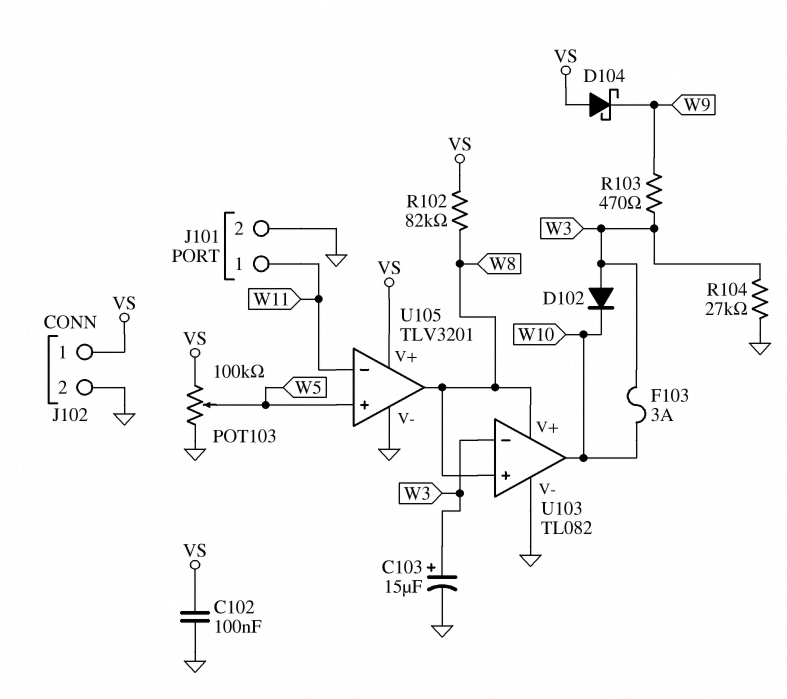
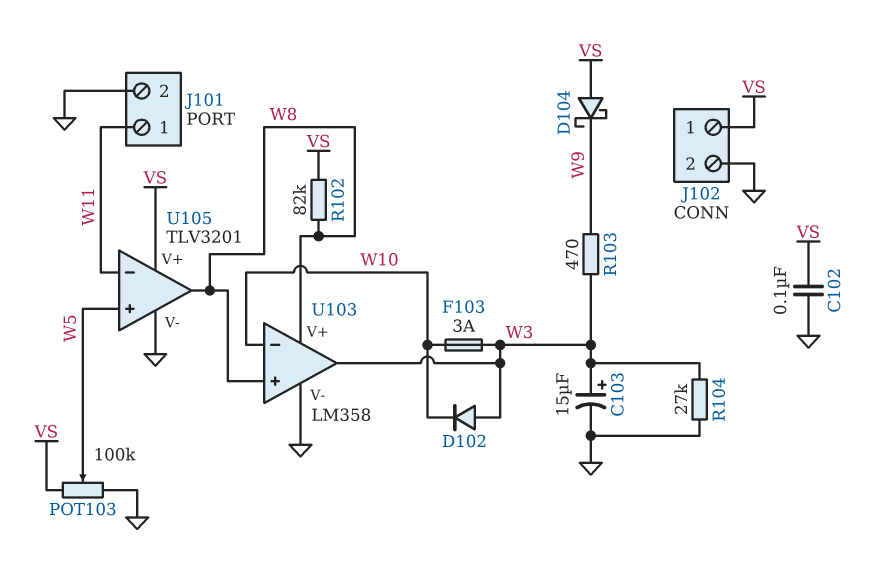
U103: TL082 -> LM358
U103 pin in-: W3 -> W10
U103 pin out: W10 -> W3

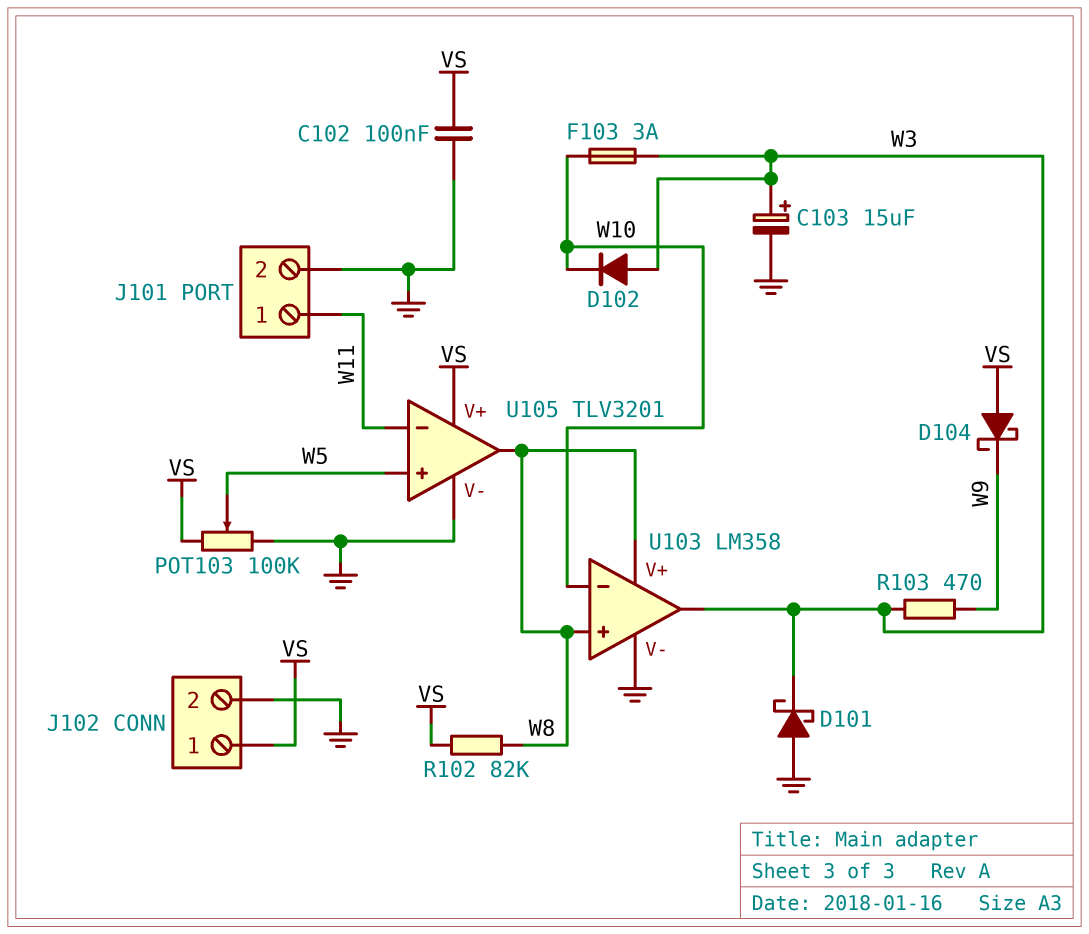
D101: none -> schottky (A GND, K W3)
R104: 27k (GND, W3) -> none

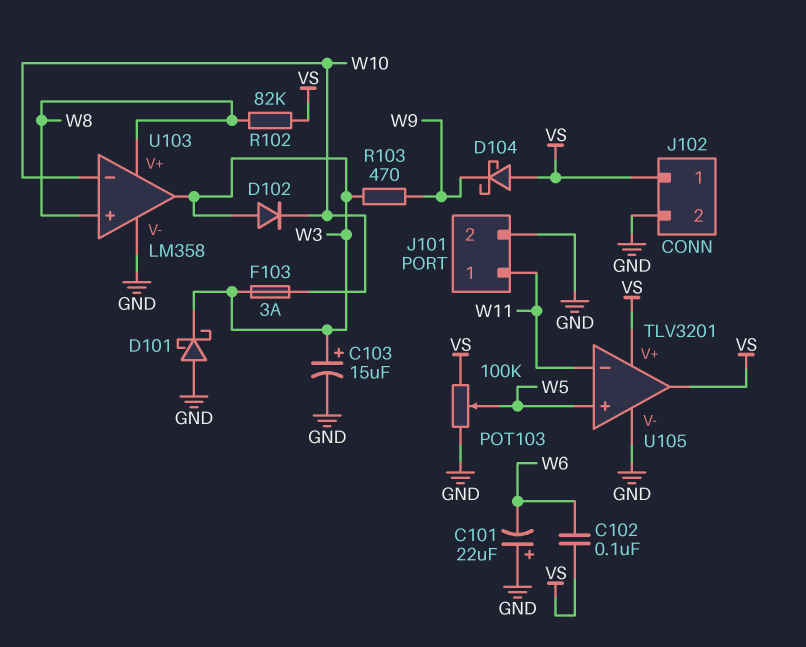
C101: none -> 22uF (plus GND, minus W6)
C102: 100nF (GND, VS) -> 100nF (VS, W6)
U105 pin out: W8 -> VS

